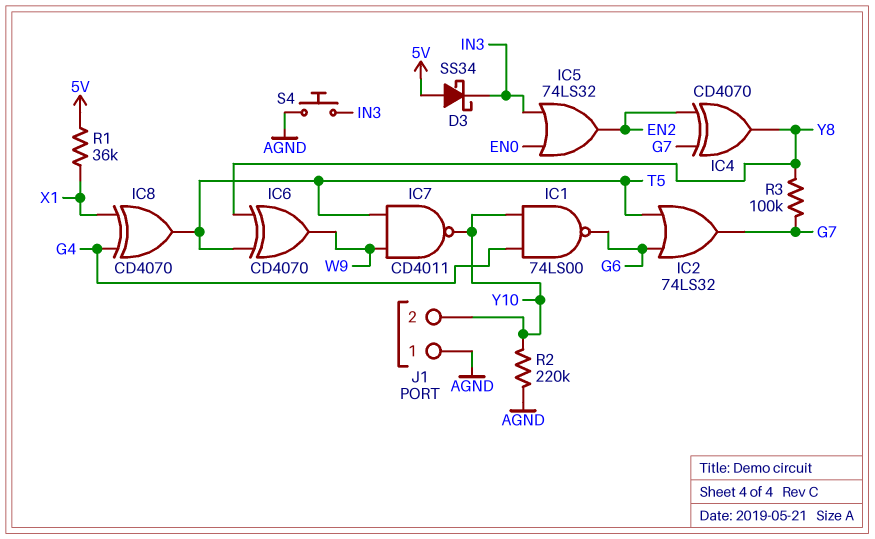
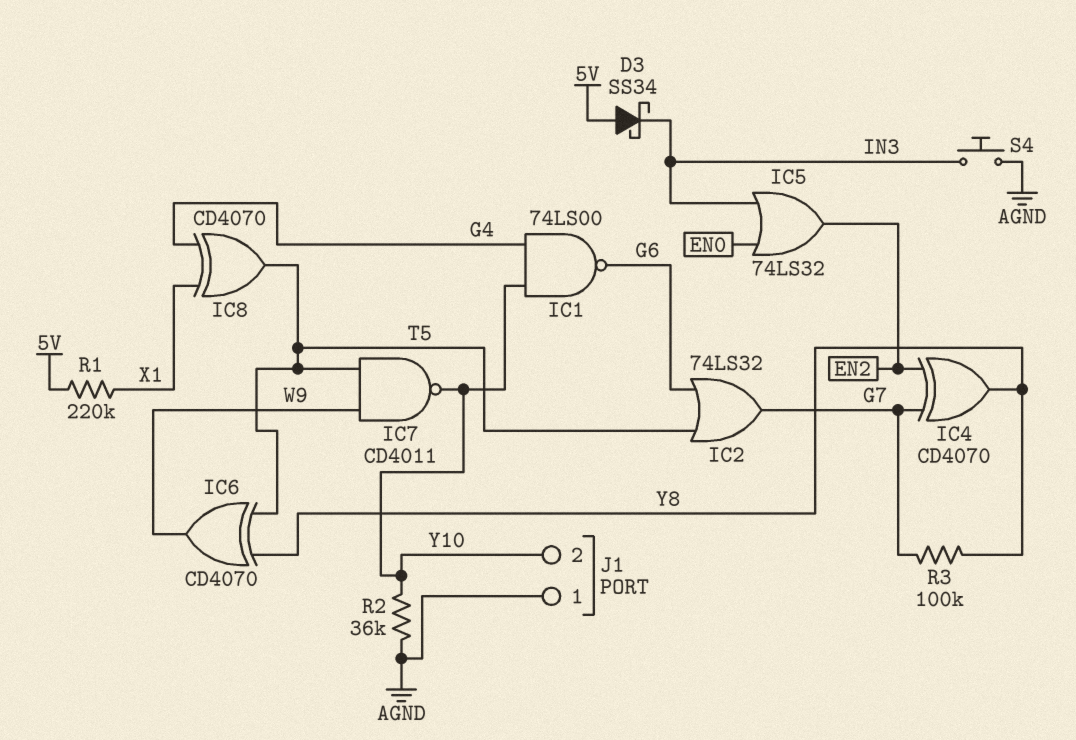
R1: 36k (5V, X1) -> 220k (5V, X1)
R2: 220k (AGND, Y10) -> 36k (AGND, Y10)

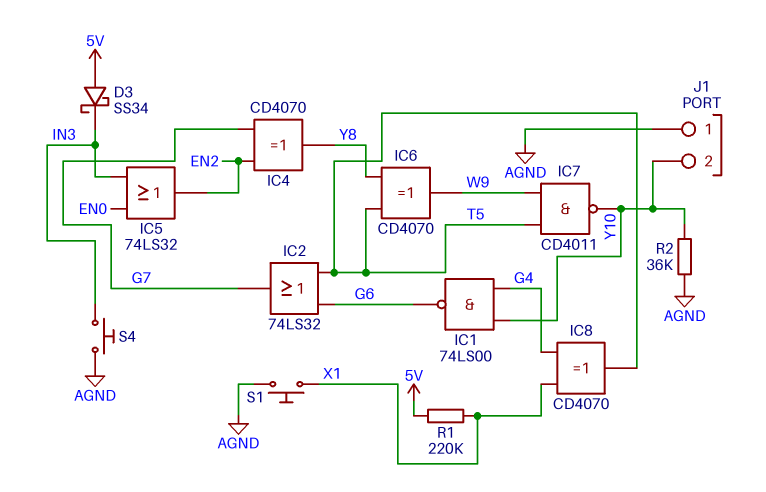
R3: 100k (G7, Y8) -> none
S1: none -> button (AGND, X1)

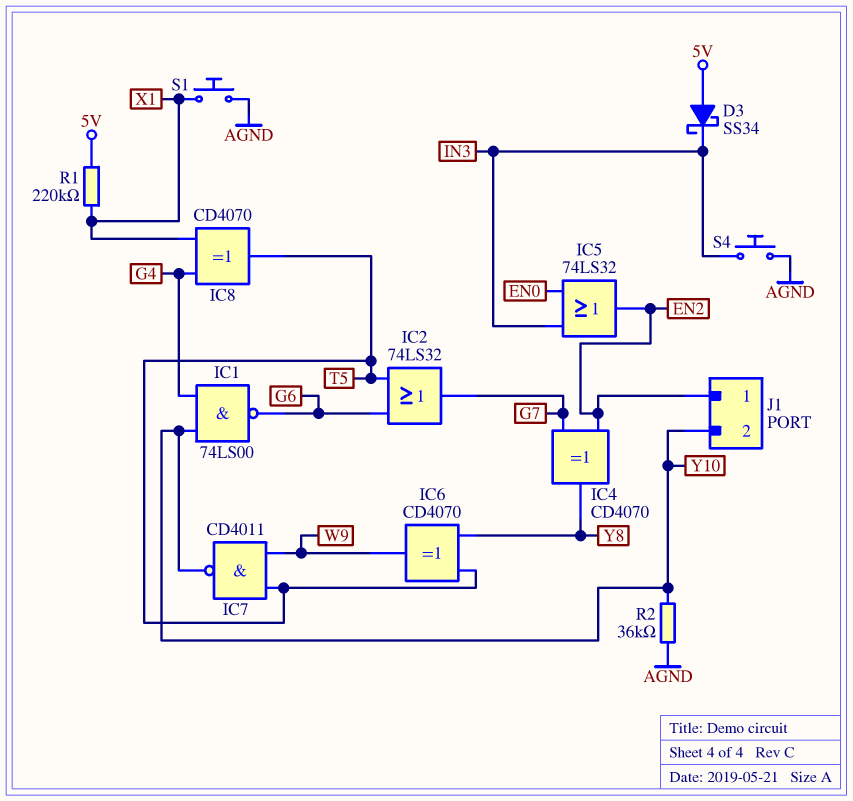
J1 pin 1: AGND -> EN2

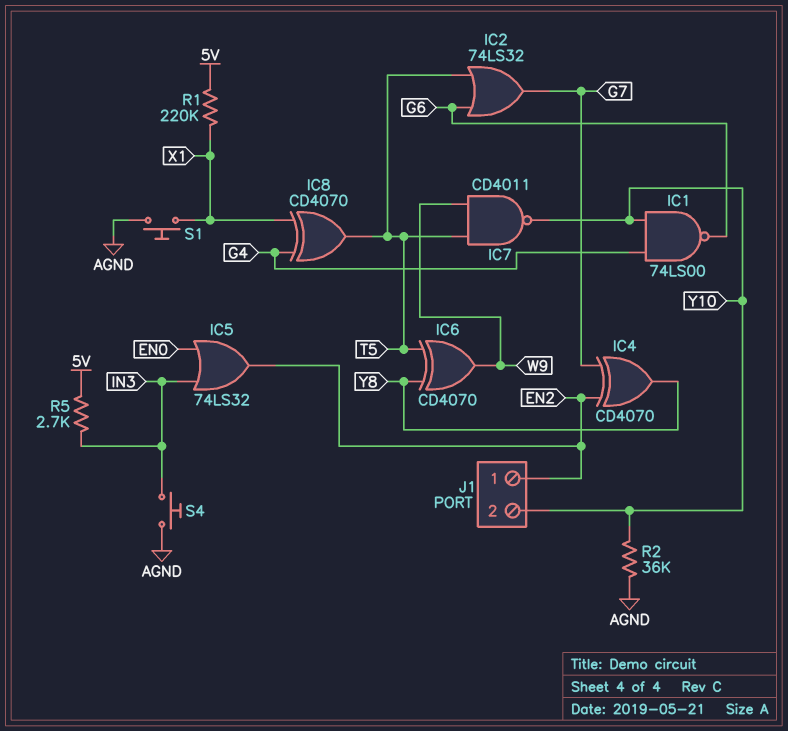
D3: schottky SS34 (A 5V, K IN3) -> none
R5: none -> 2.7k (5V, IN3)

